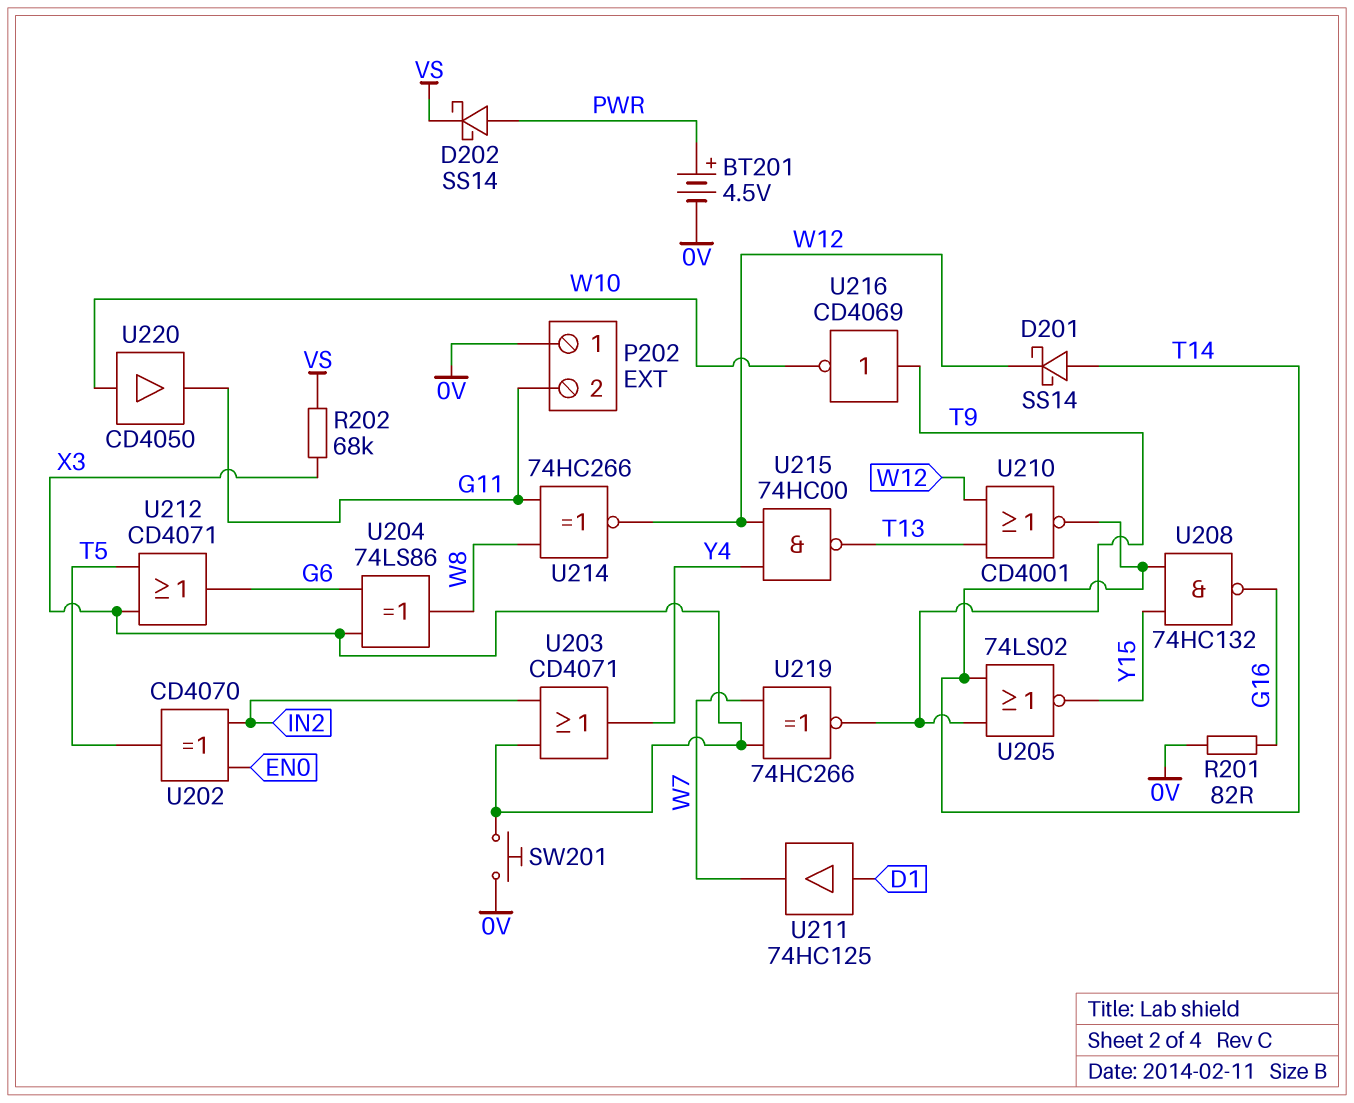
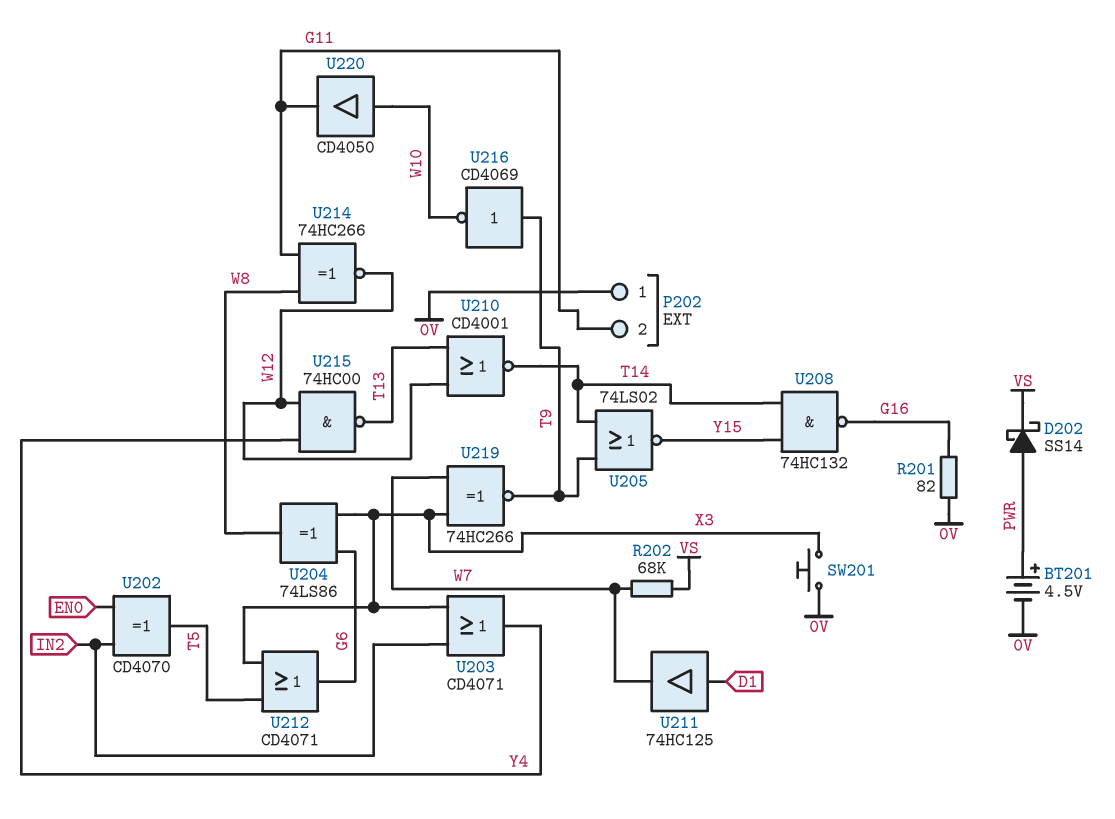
D201: schottky SS14 (A T14, K W12) -> none
R202: 68k (VS, X3) -> 68k (VS, W7)

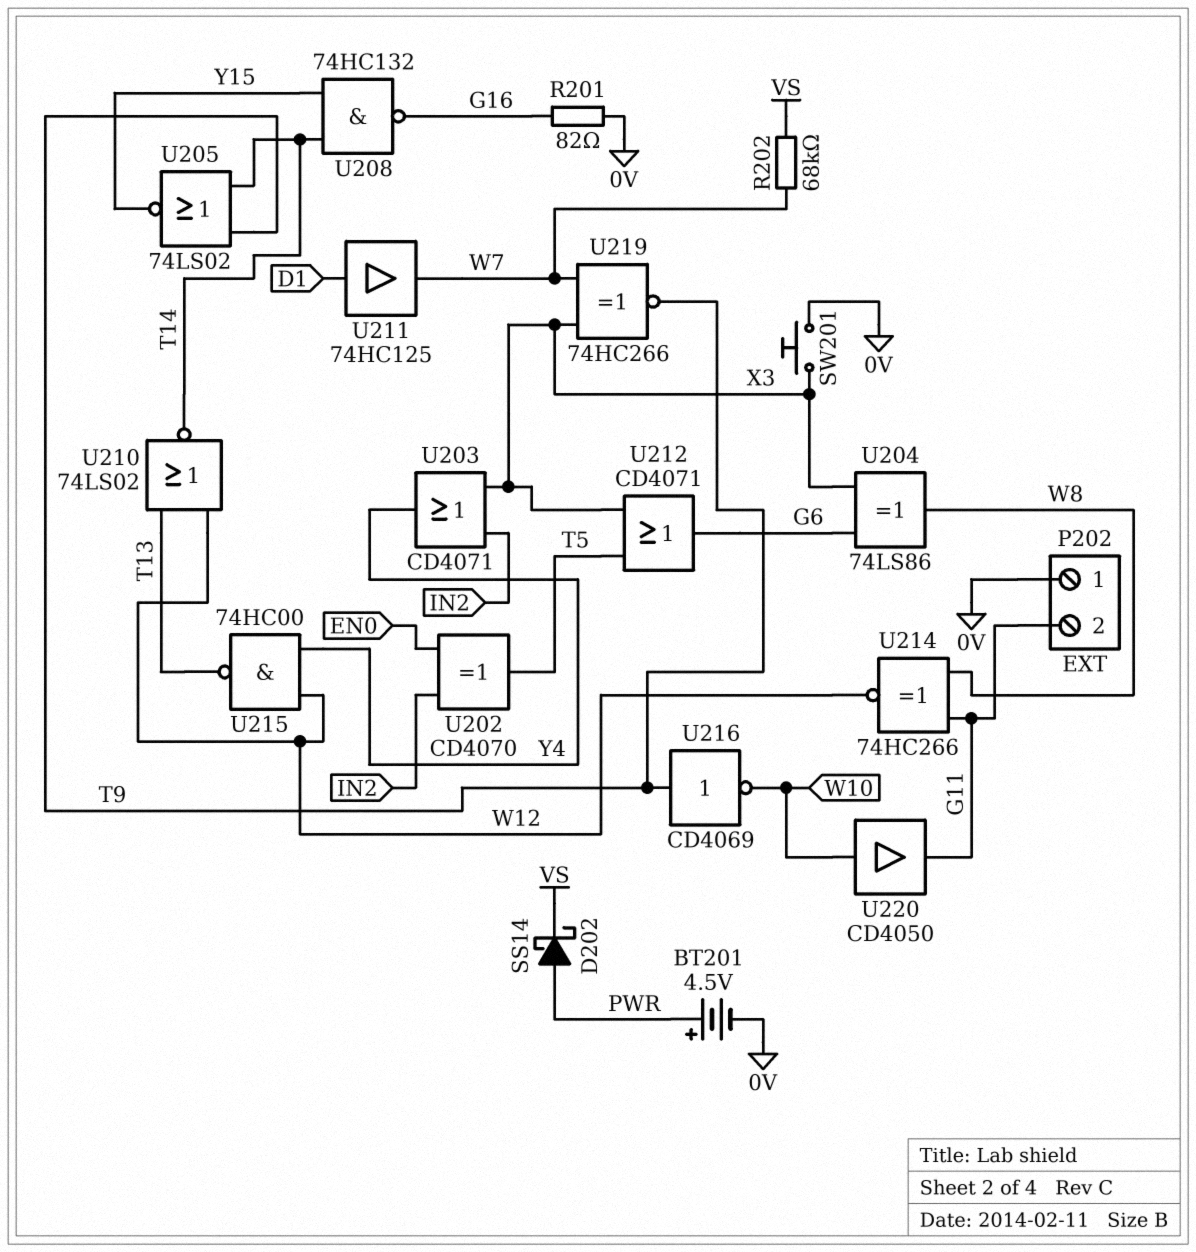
U210: NOR CD4001 (in T13, in W12, out T14) -> NOR 74LS02 (in T13, in W12, out T14)

